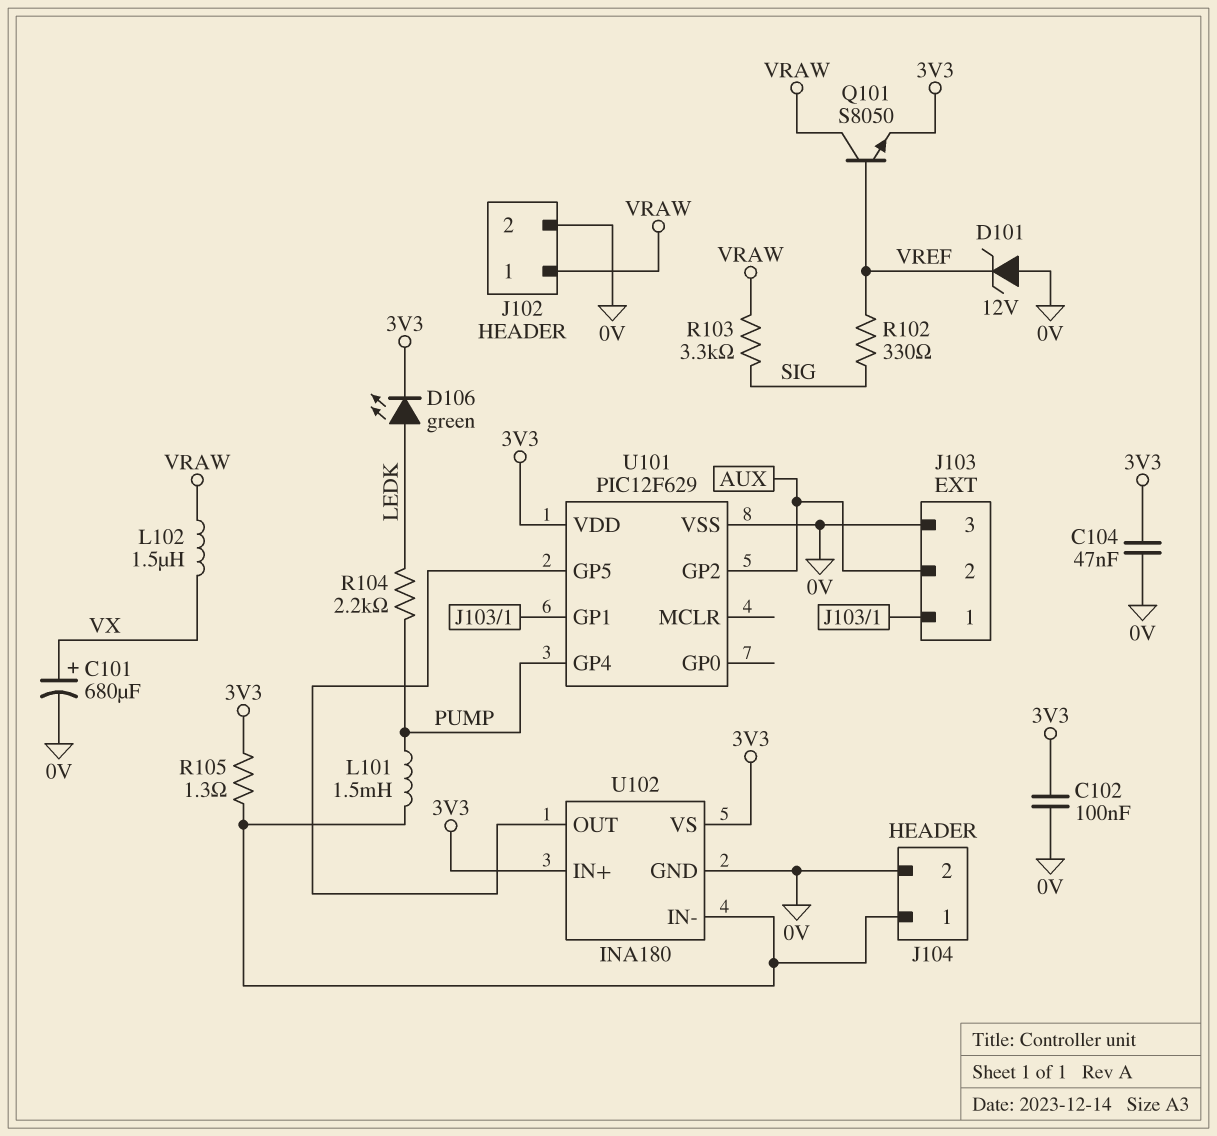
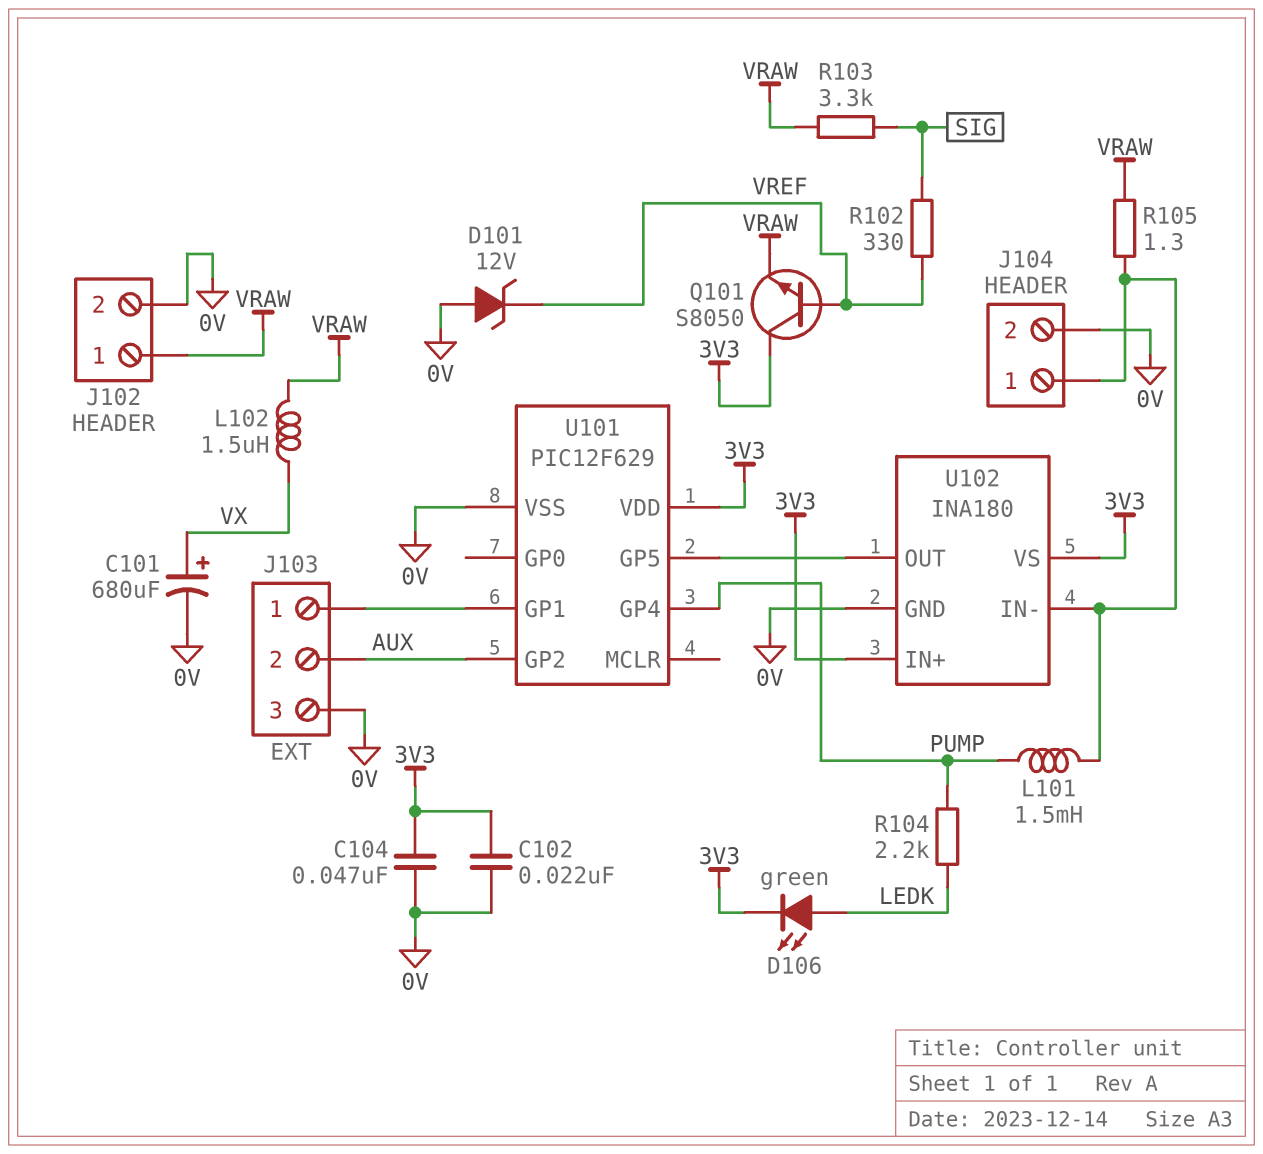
C102: 100nF (0V, 3V3) -> 22nF (0V, 3V3)
Q101: NPN S8050 (B VREF, C VRAW, E 3V3) -> NPN S8050 (B VREF, C 3V3, E VRAW)
R105: 1.3 (3V3, J104/1) -> 1.3 (J104/1, VRAW)

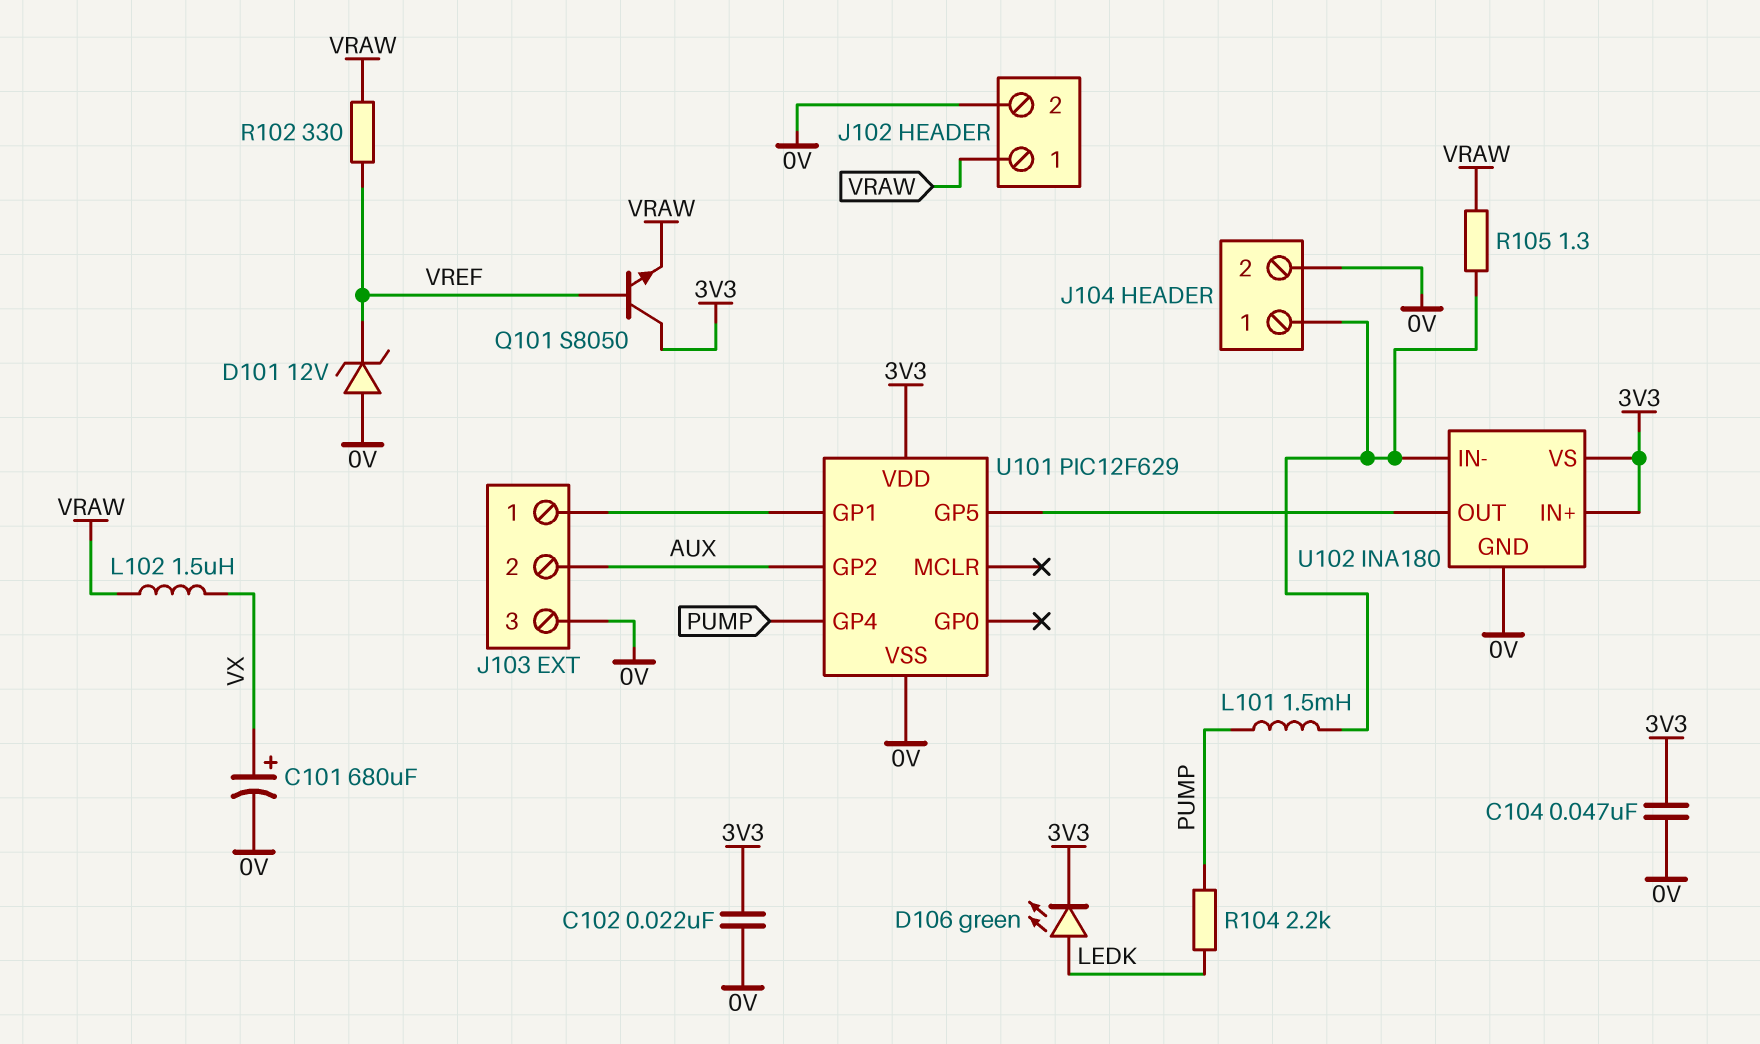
R102: 330 (SIG, VREF) -> 330 (VRAW, VREF)
R103: 3.3k (SIG, VRAW) -> none

